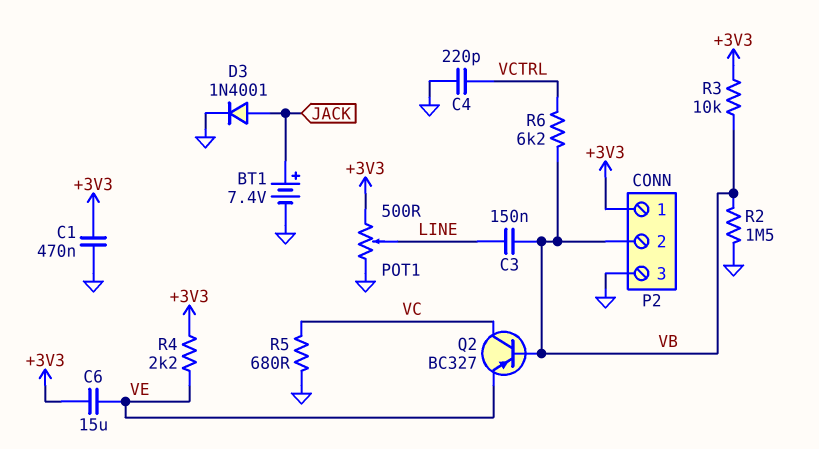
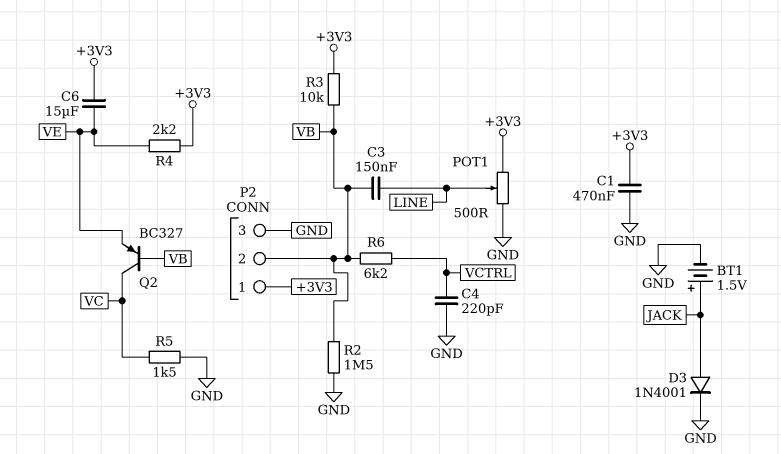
BT1: 7.4V (plus JACK, minus GND) -> 1.5V (plus JACK, minus GND)
R5: 680 (GND, VC) -> 1.5k (GND, VC)

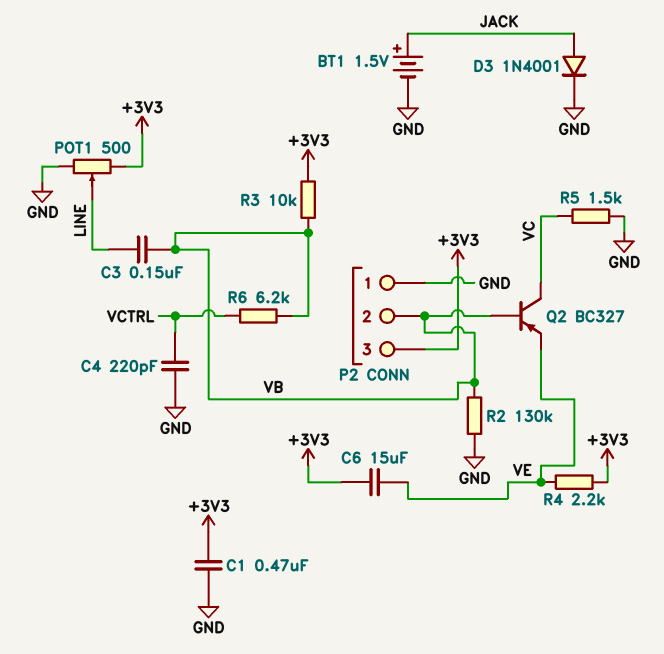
P2 pin 1: +3V3 -> GND
P2 pin 3: GND -> +3V3
R2: 1.5M (GND, VB) -> 130k (GND, VB)

